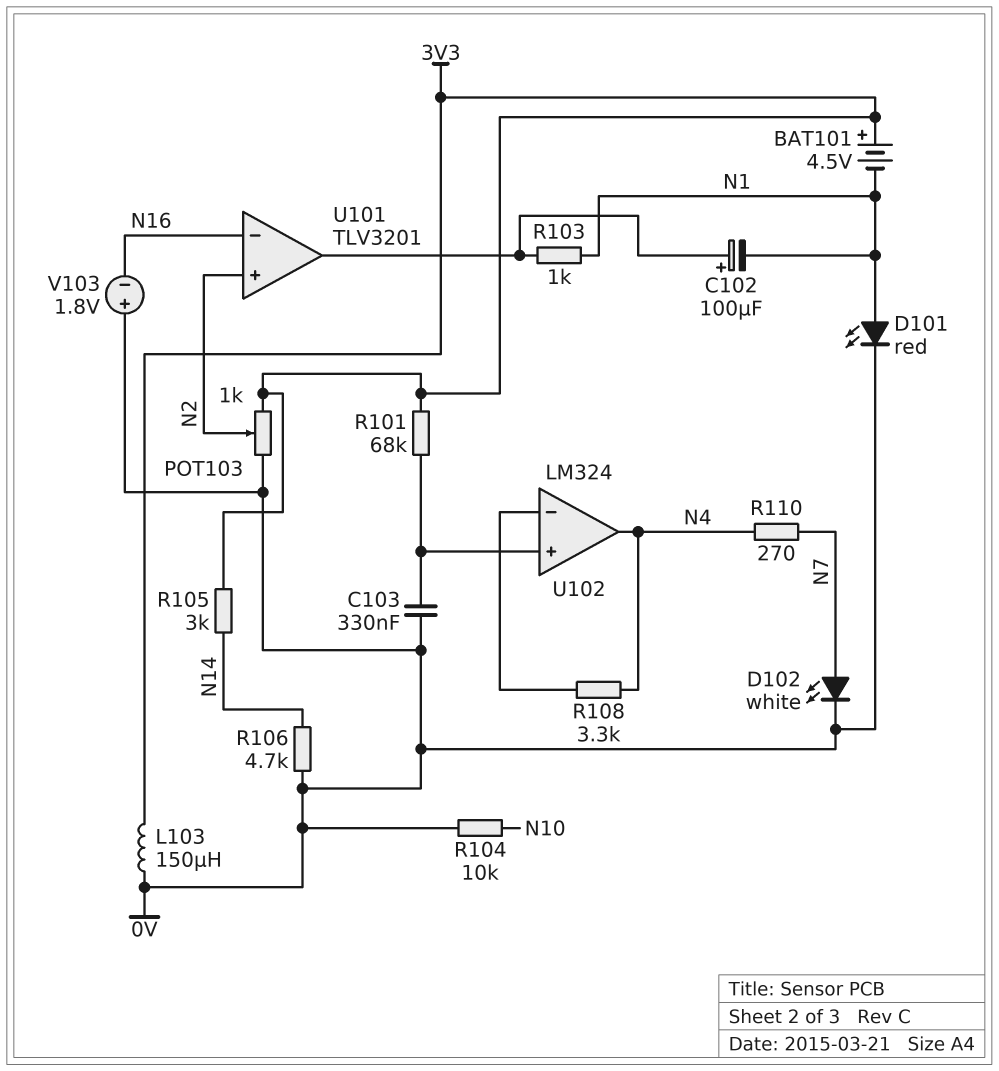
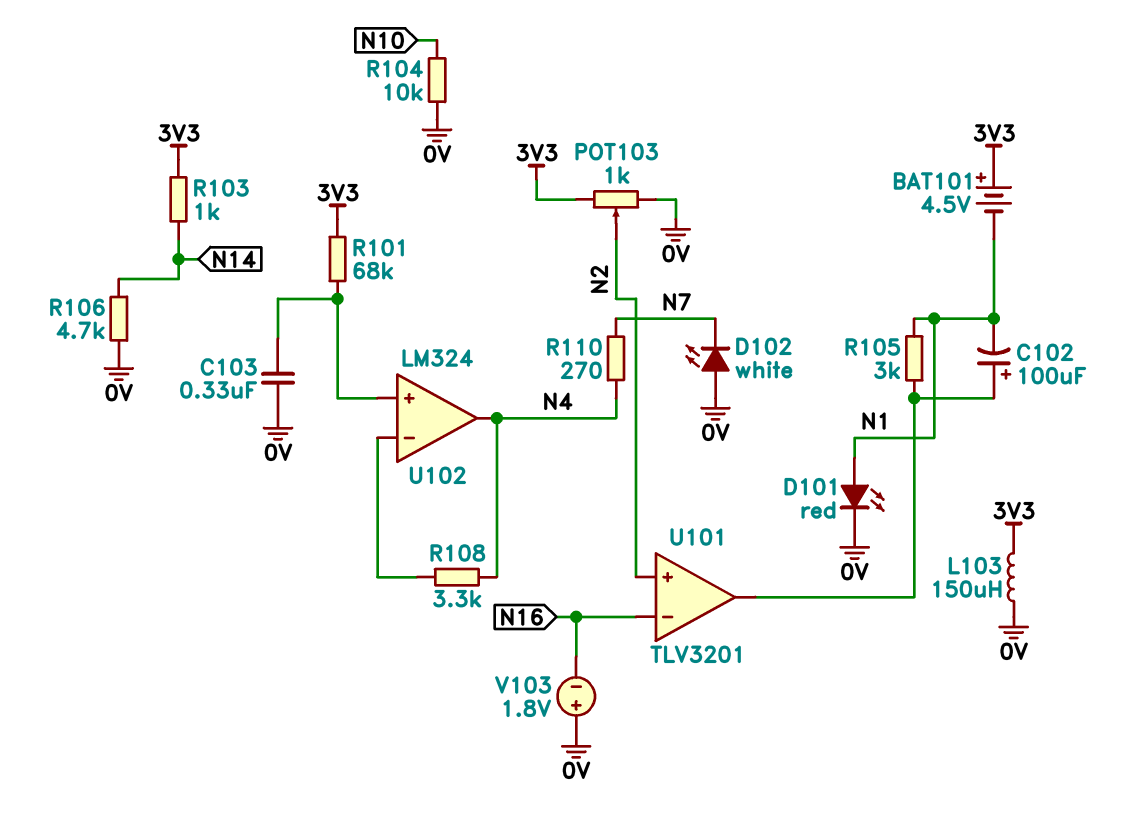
D102: LED white (A N7, K 0V) -> LED white (A 0V, K N7)
R103: 1k (N1, U101/out) -> 1k (3V3, N14)
R105: 3k (3V3, N14) -> 3k (N1, U101/out)

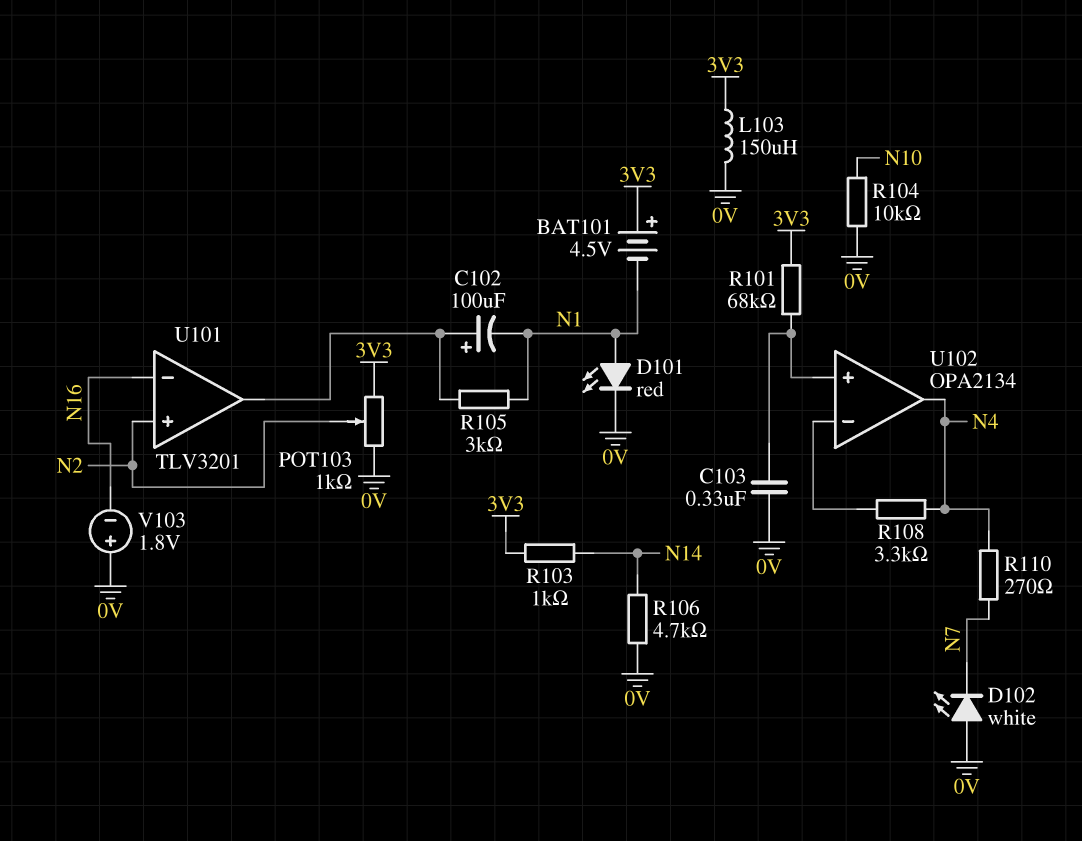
U102: LM324 -> OPA2134

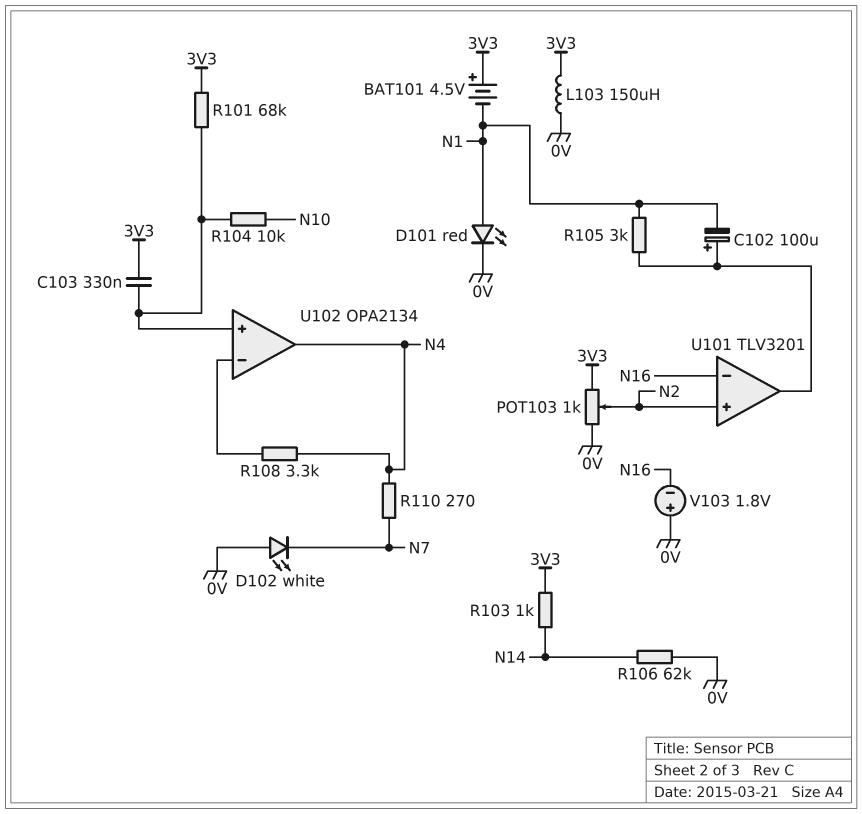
C103: 330nF (0V, U102/in+) -> 330nF (3V3, U102/in+)
R104: 10k (0V, N10) -> 10k (N10, U102/in+)
R106: 4.7k (0V, N14) -> 62k (0V, N14)

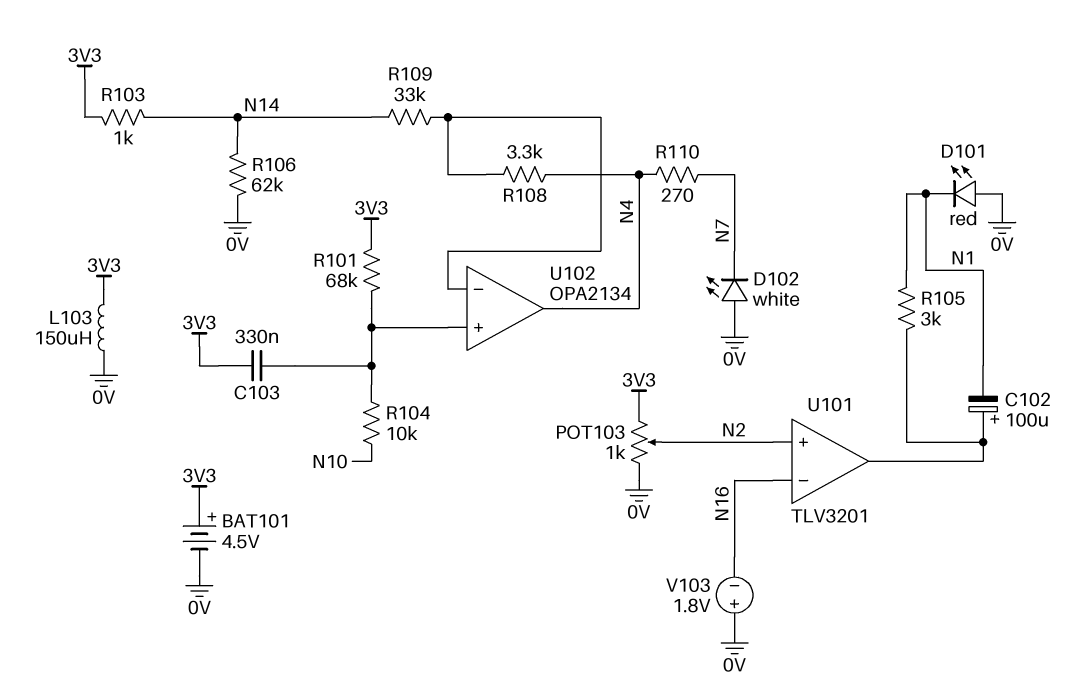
BAT101: 4.5V (plus 3V3, minus N1) -> 4.5V (plus 3V3, minus 0V)
D101: LED red (A N1, K 0V) -> LED red (A 0V, K N1)
R109: none -> 33k (N14, U102/in-)

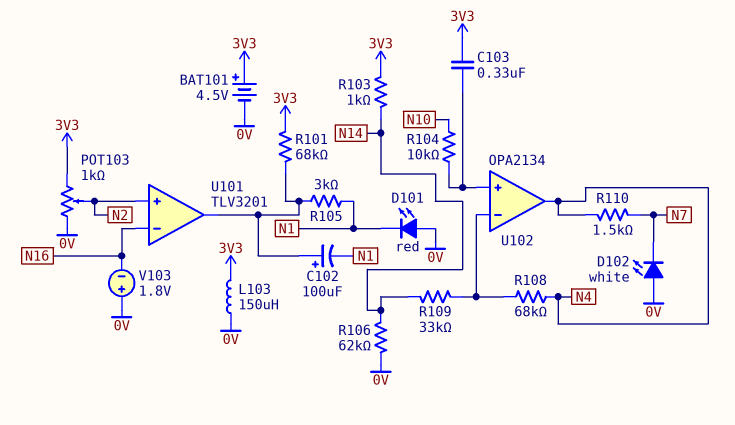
R101: 68k (3V3, U102/in+) -> 68k (3V3, U101/out)
R108: 3.3k (N4, U102/in-) -> 68k (N4, U102/in-)
R110: 270 (N4, N7) -> 1.5k (N4, N7)

